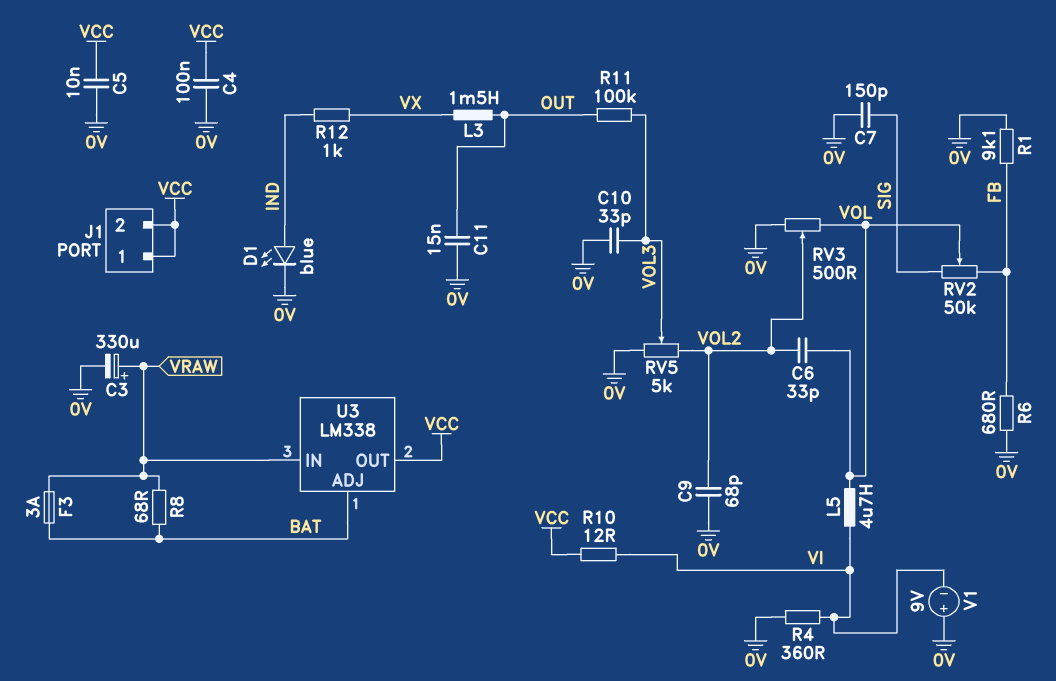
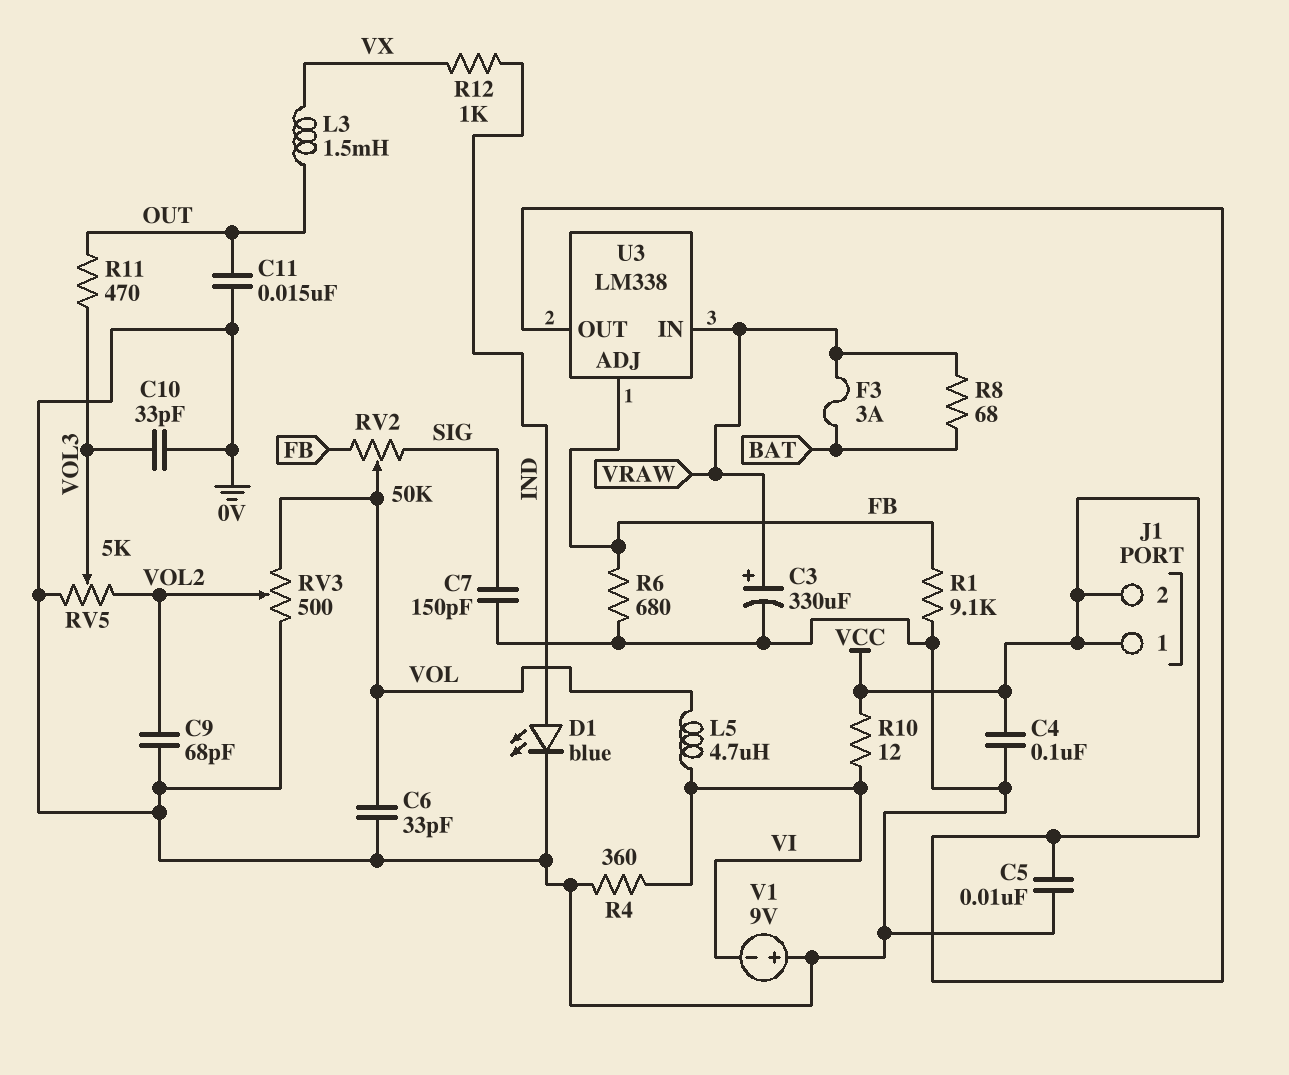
C6: 33pF (VOL, VOL2) -> 33pF (0V, VOL)
R11: 100k (OUT, VOL3) -> 470 (OUT, VOL3)
U3 pin ADJ: BAT -> FB

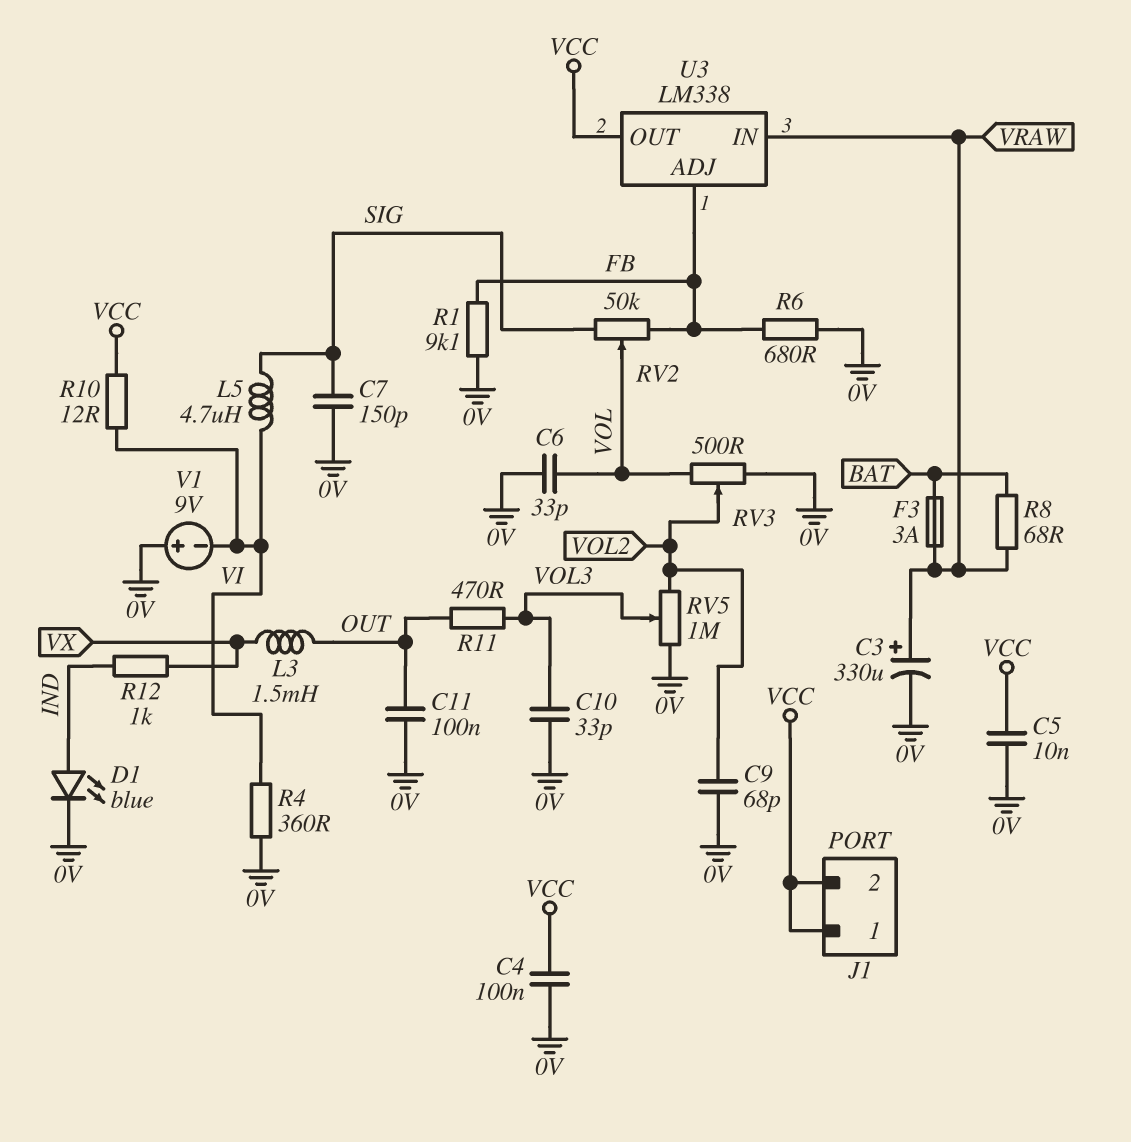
C11: 15nF (0V, OUT) -> 100nF (0V, OUT)
L5: 4.7uH (VI, VOL) -> 4.7uH (SIG, VI)
RV5: 5k (0V, VOL2, wiper VOL3) -> 1M (0V, VOL2, wiper VOL3)

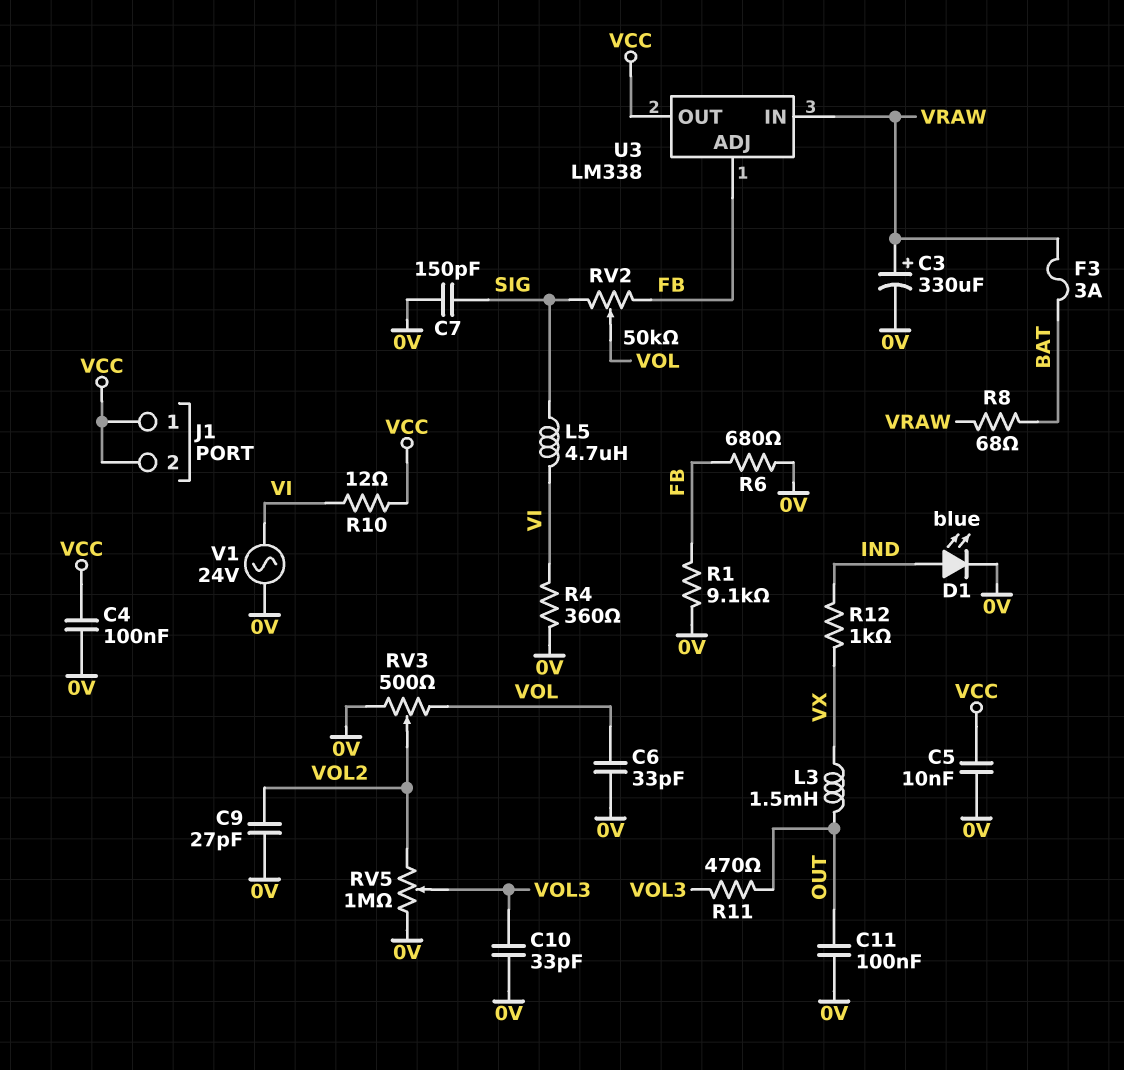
C9: 68pF (0V, VOL2) -> 27pF (0V, VOL2)
V1: 9V (plus 0V, minus VI) -> AC 24V (0V, VI)

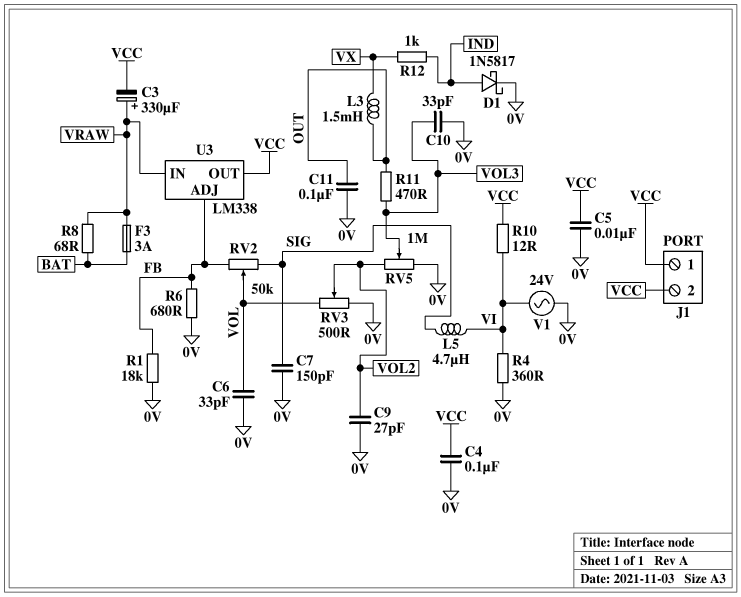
C3: 330uF (plus VRAW, minus 0V) -> 330uF (plus VRAW, minus VCC)
D1: LED blue (A IND, K 0V) -> schottky 1N5817 (A IND, K 0V)
R1: 9.1k (0V, FB) -> 18k (0V, FB)

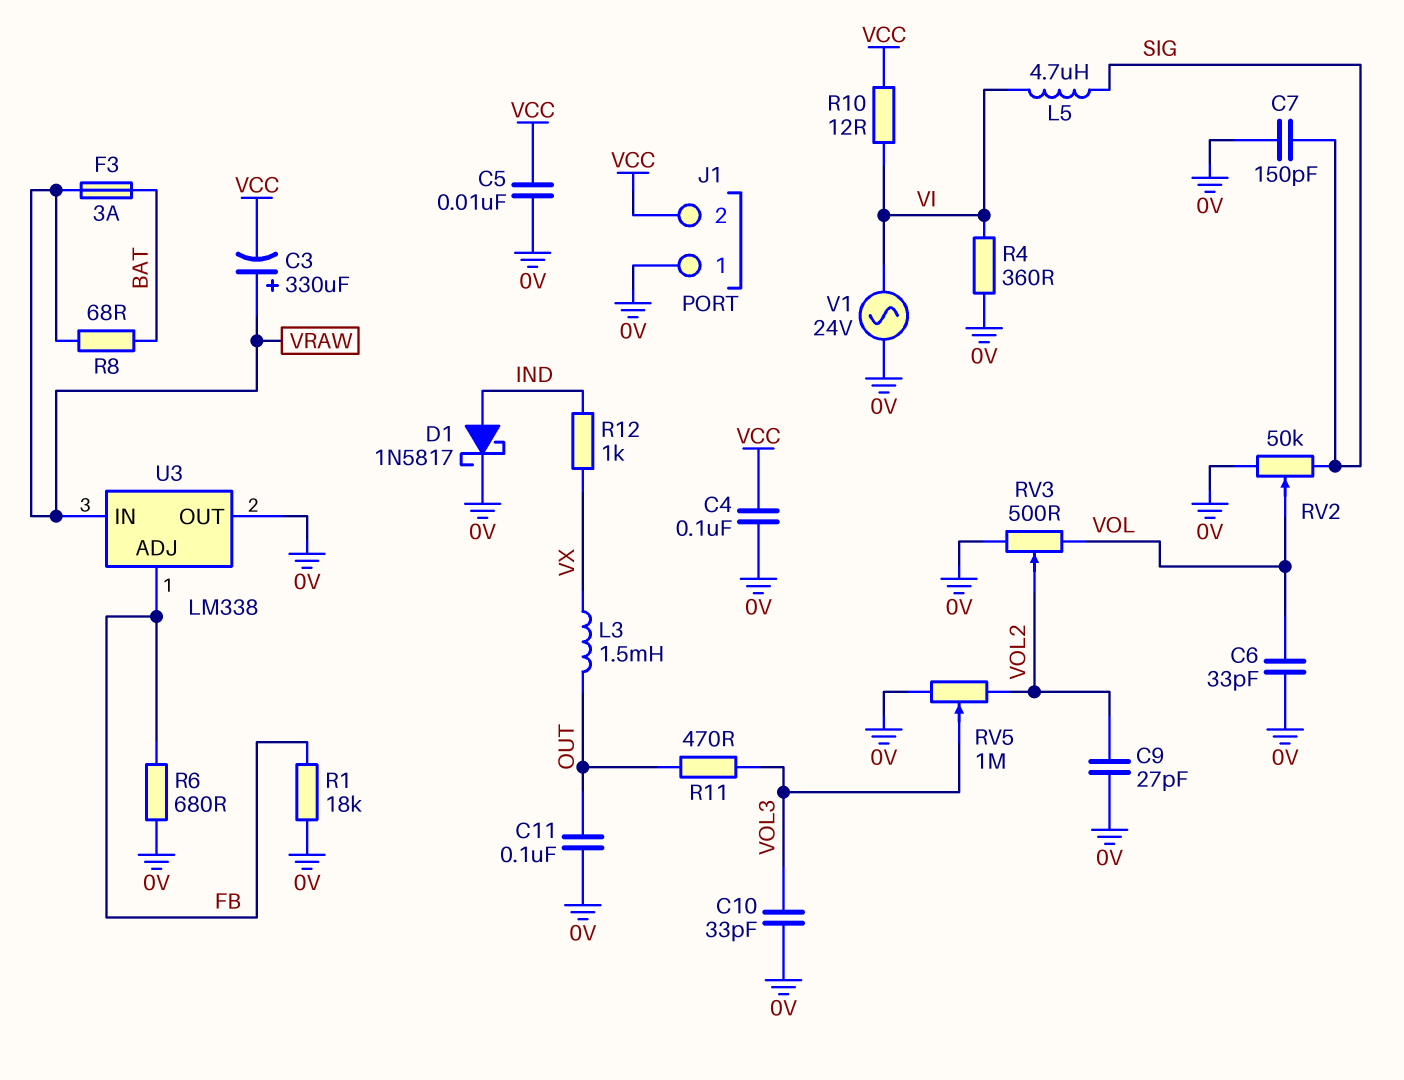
J1 pin 1: VCC -> 0V
RV2: 50k (FB, SIG, wiper VOL) -> 50k (0V, SIG, wiper VOL)
U3 pin OUT: VCC -> 0V

